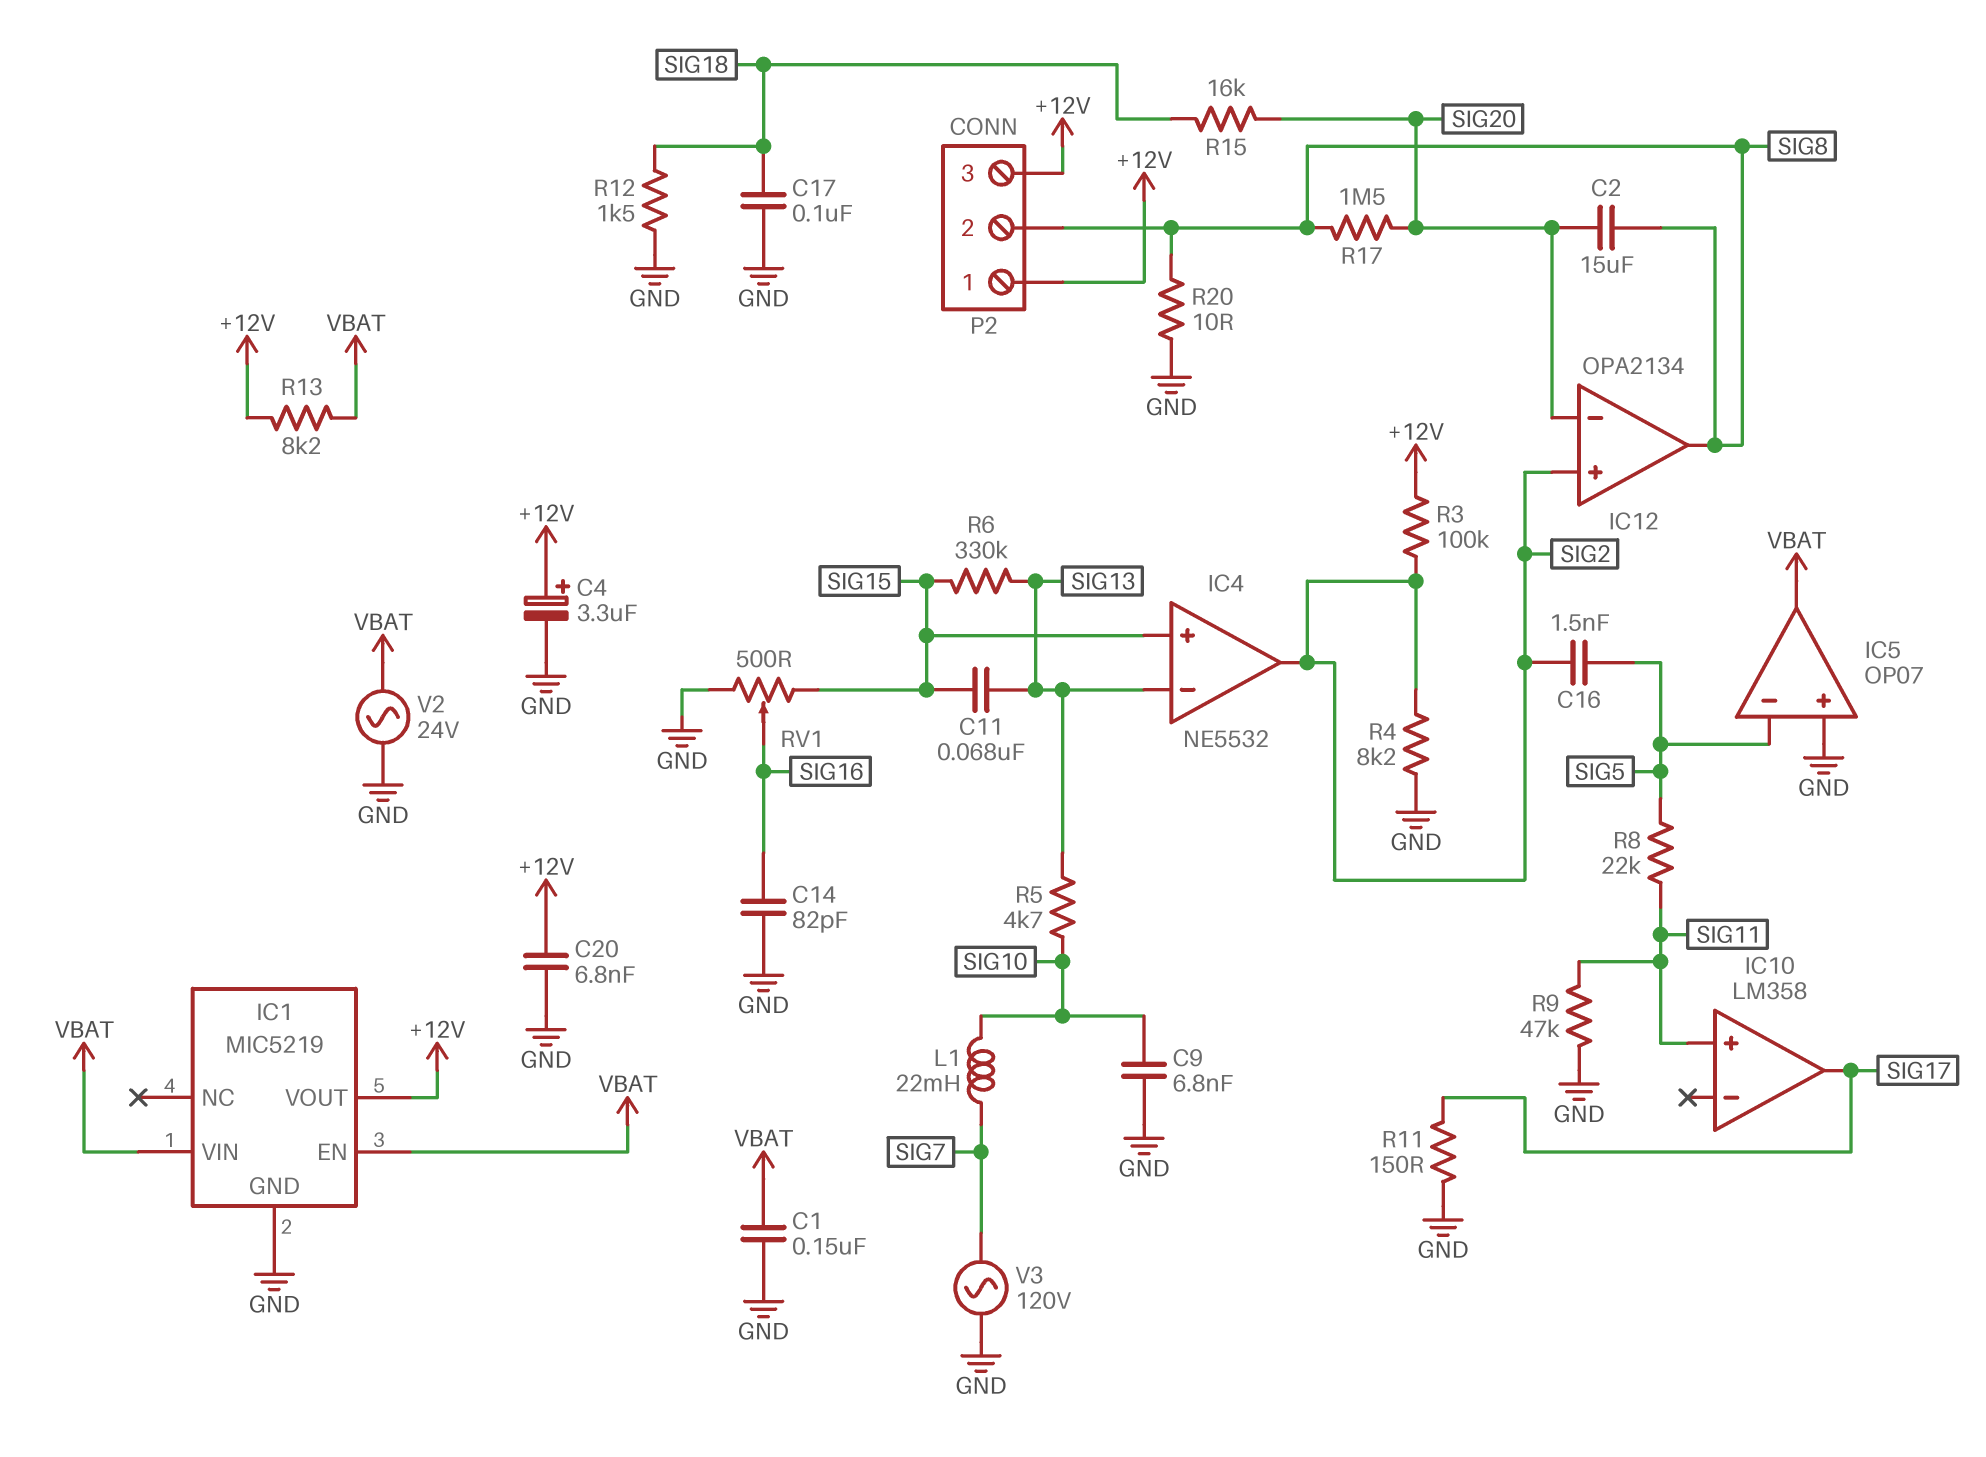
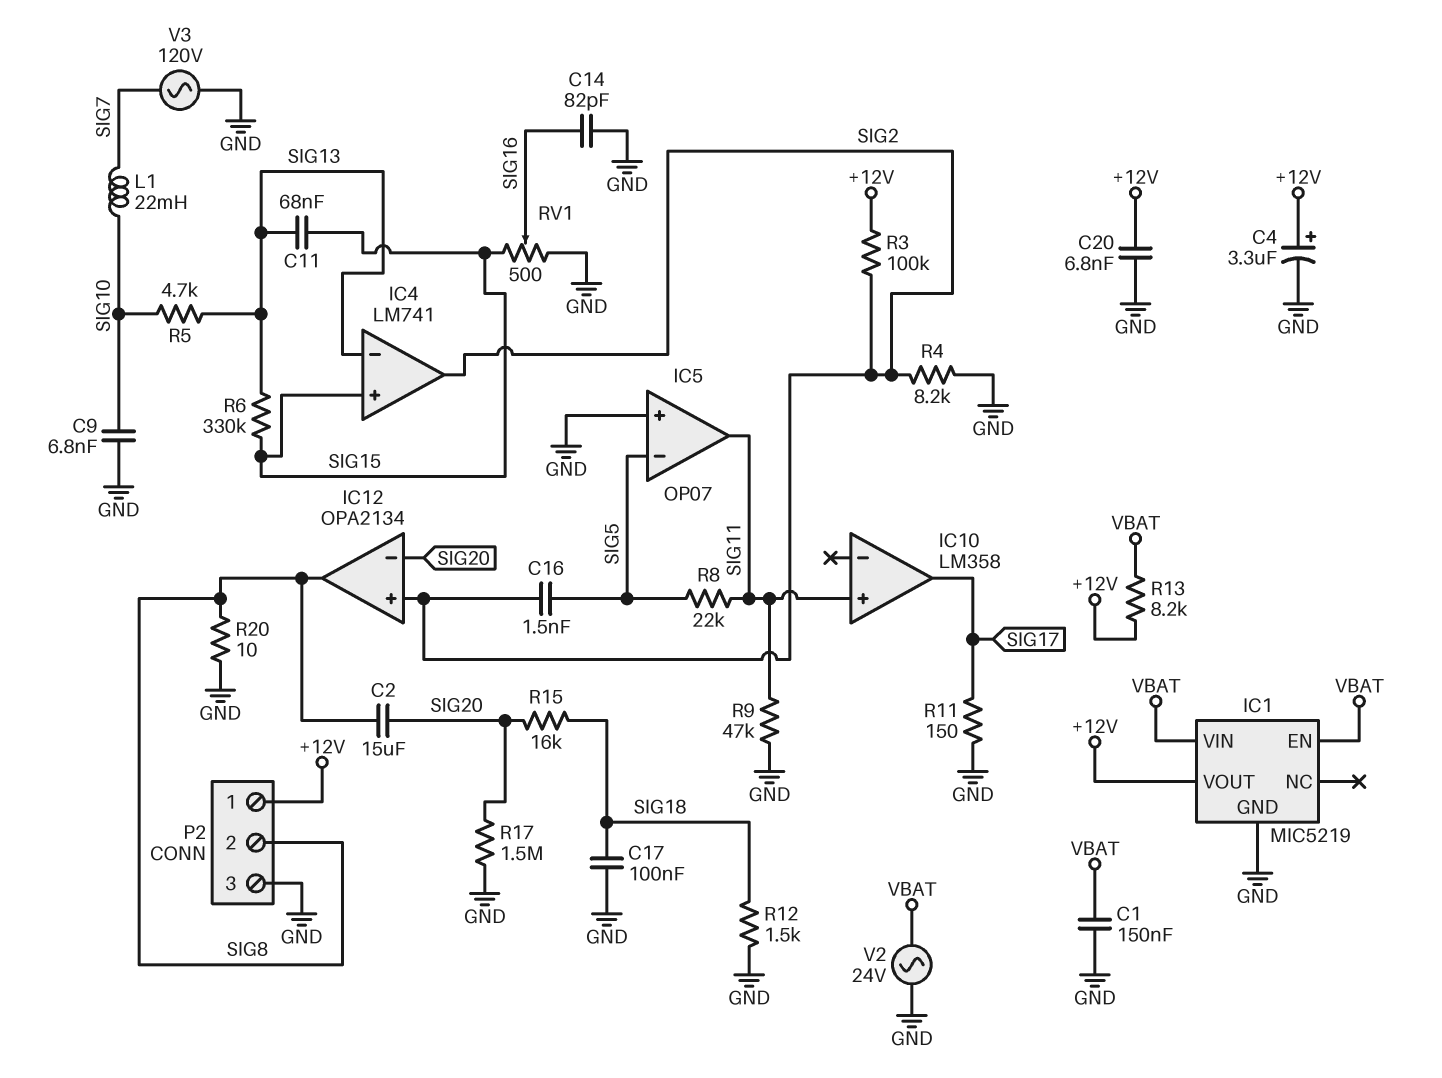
IC4: NE5532 -> LM741
IC5 pin out: VBAT -> SIG11
P2 pin 3: +12V -> GND
R17: 1.5M (SIG8, SIG20) -> 1.5M (GND, SIG20)

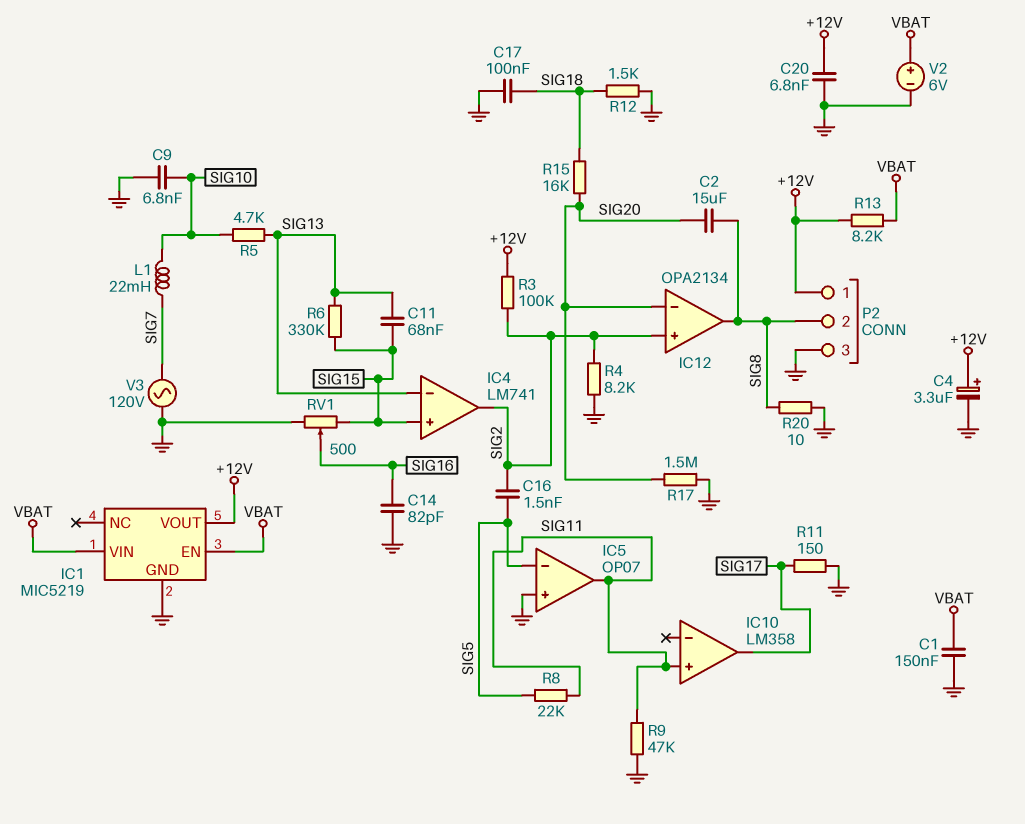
V2: AC 24V (GND, VBAT) -> 6V (plus VBAT, minus GND)

